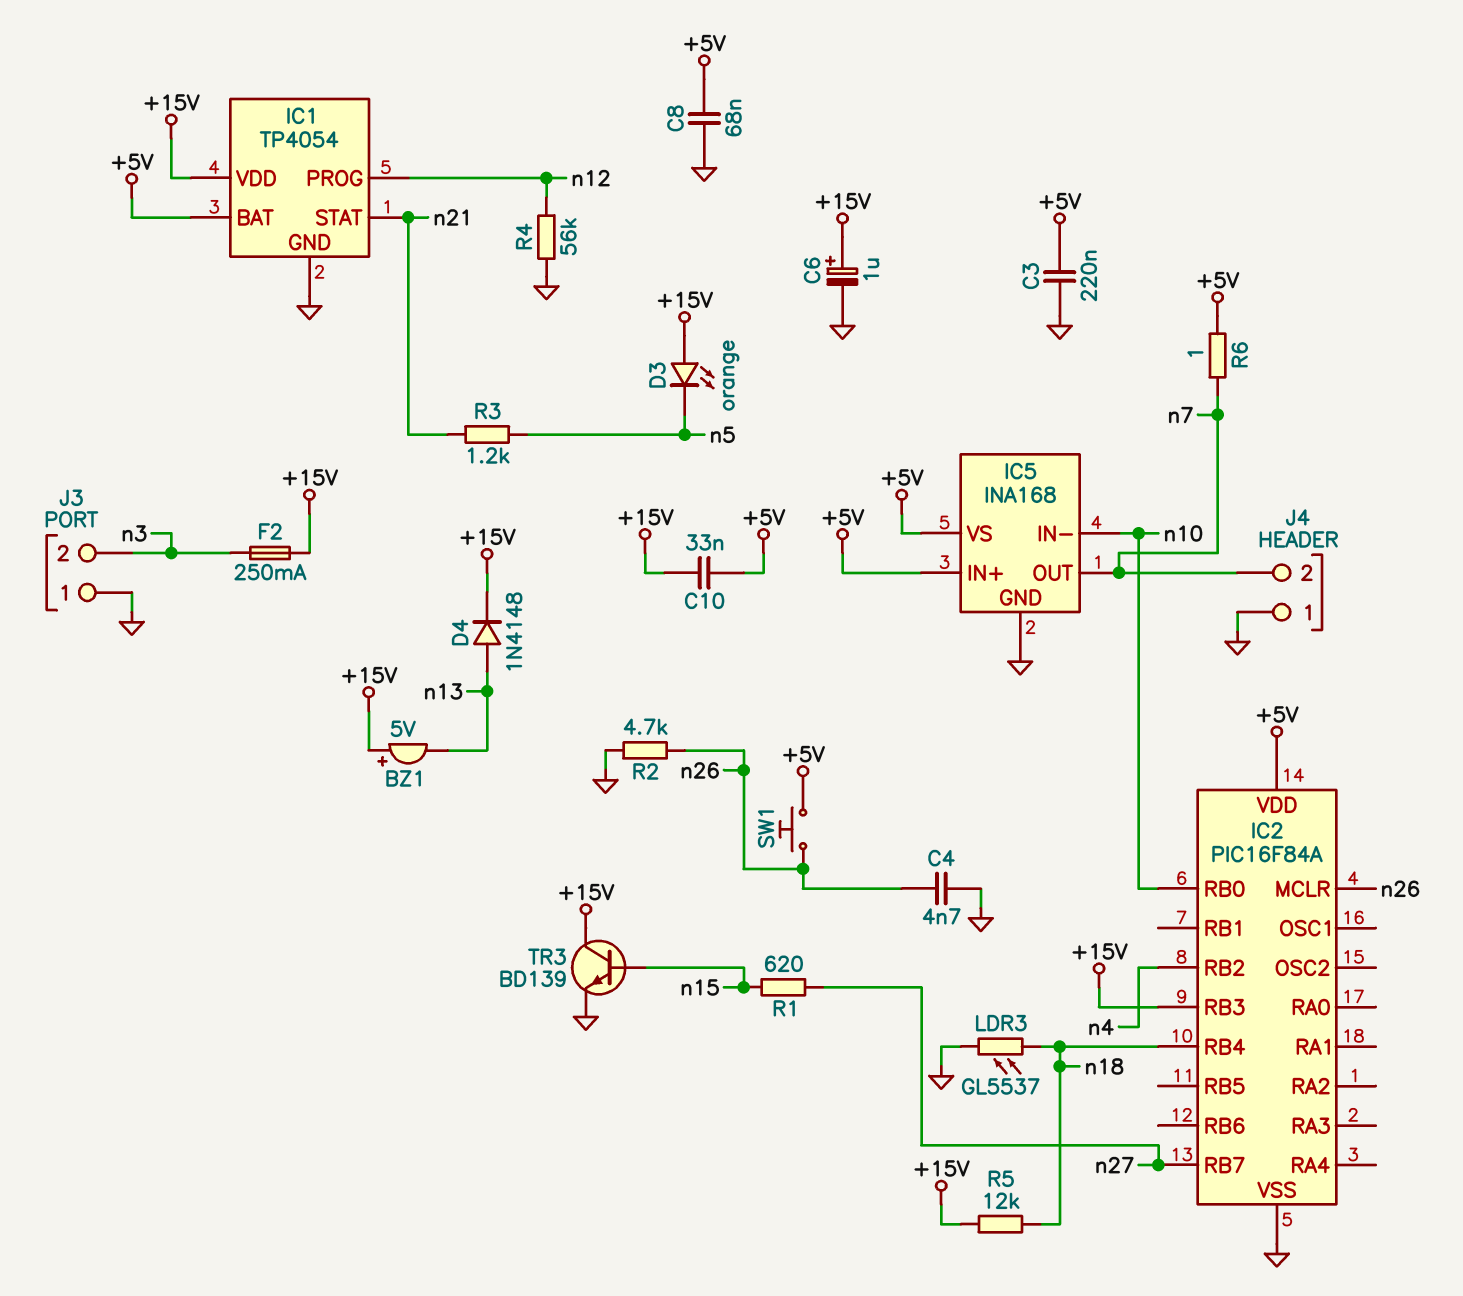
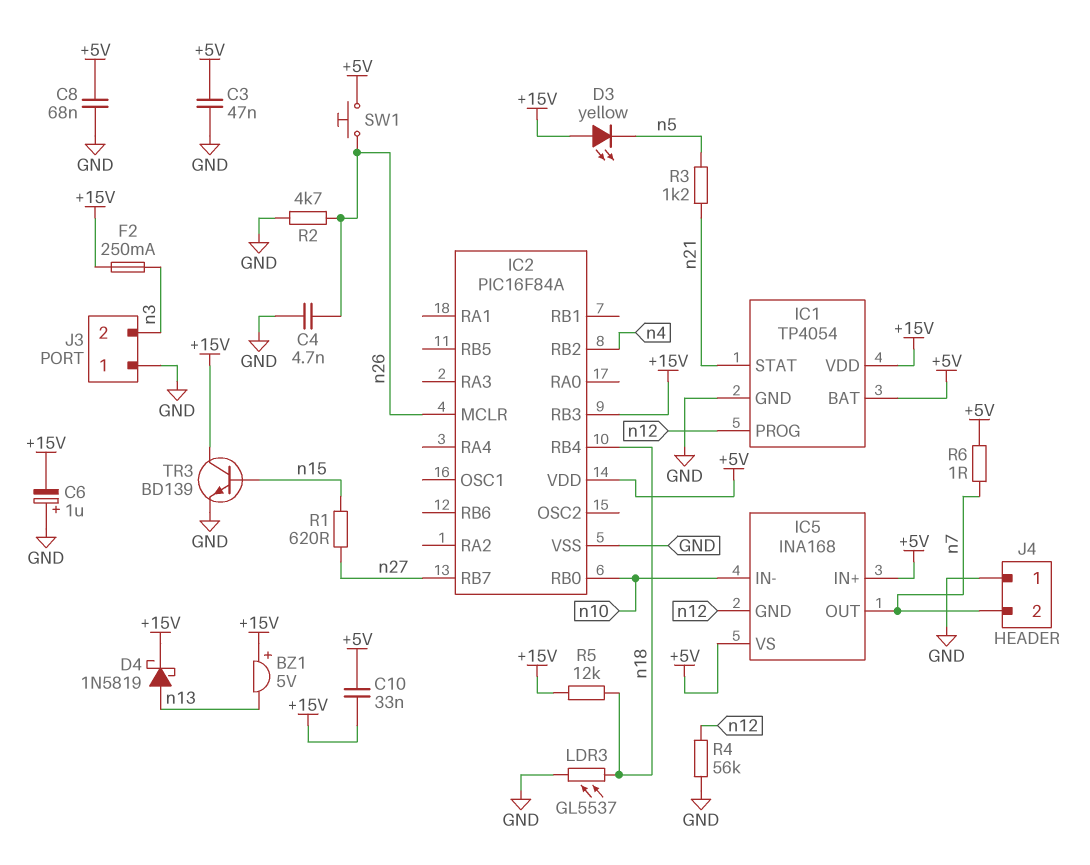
C3: 220nF (+5V, GND) -> 47nF (+5V, GND)
C6: 1uF (plus +15V, minus GND) -> 1uF (plus GND, minus +15V)
D3: LED orange (A +15V, K n5) -> LED yellow (A +15V, K n5)
D4: diode 1N4148 (A n13, K +15V) -> schottky 1N5819 (A n13, K +15V)
IC5 pin GND: GND -> n12

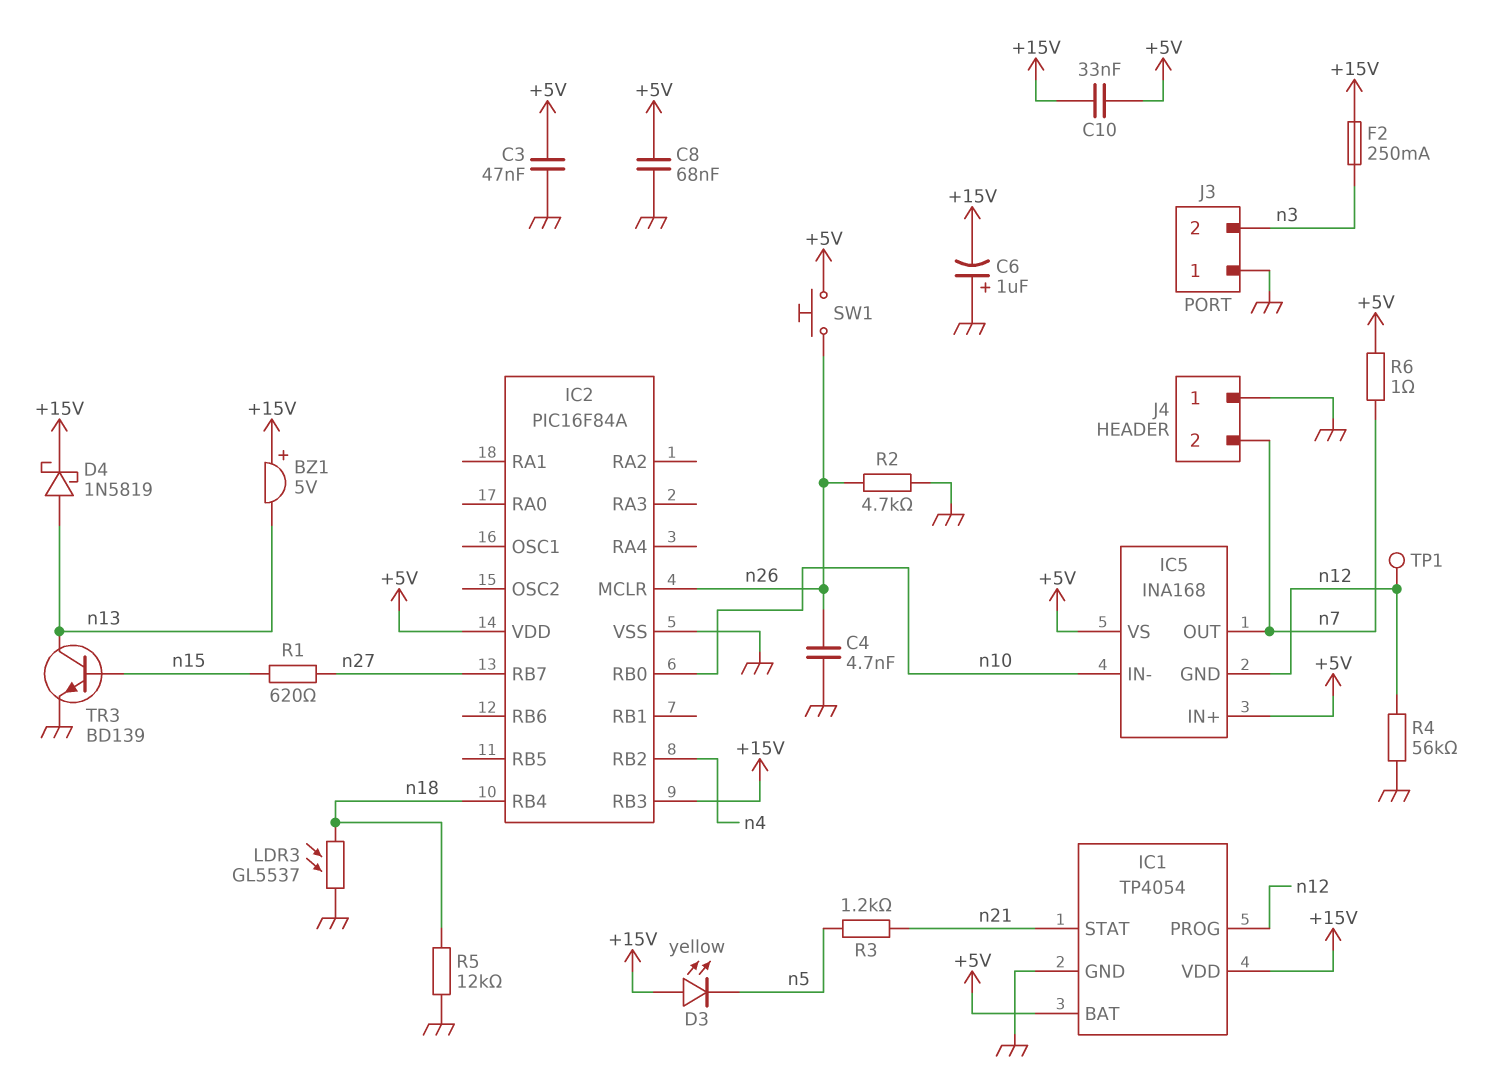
R5: 12k (+15V, n18) -> 12k (GND, n18)
TP1: none -> test point (n12)
TR3: NPN BD139 (B n15, C +15V, E GND) -> NPN BD139 (B n15, C n13, E GND)

